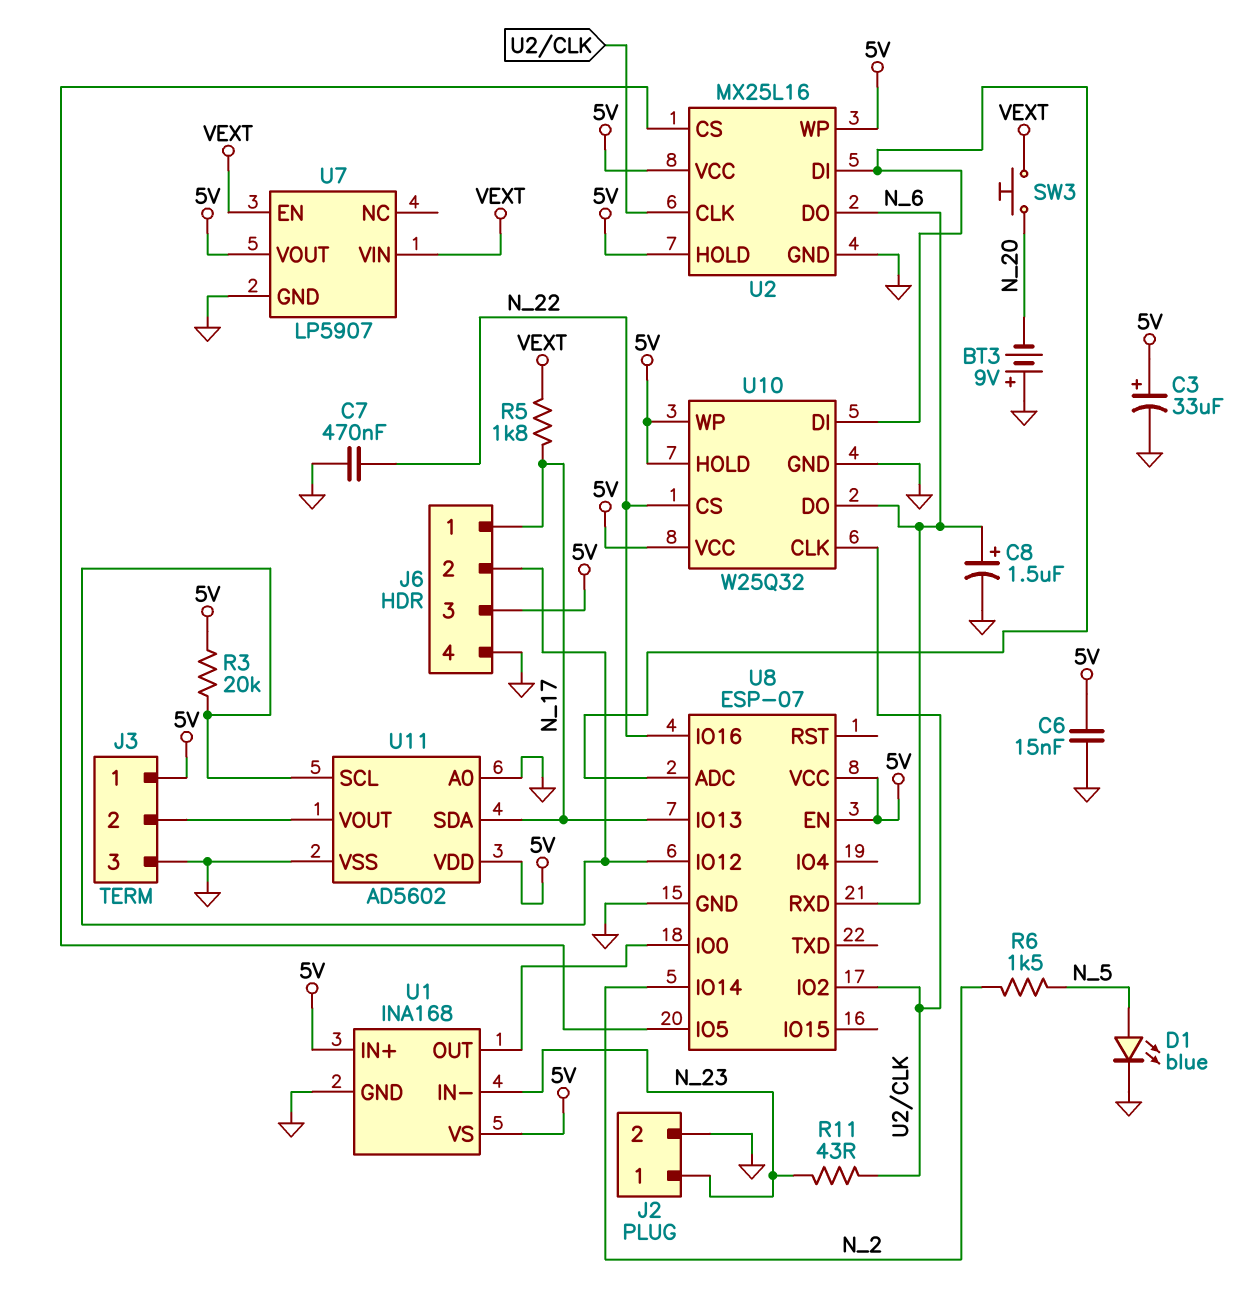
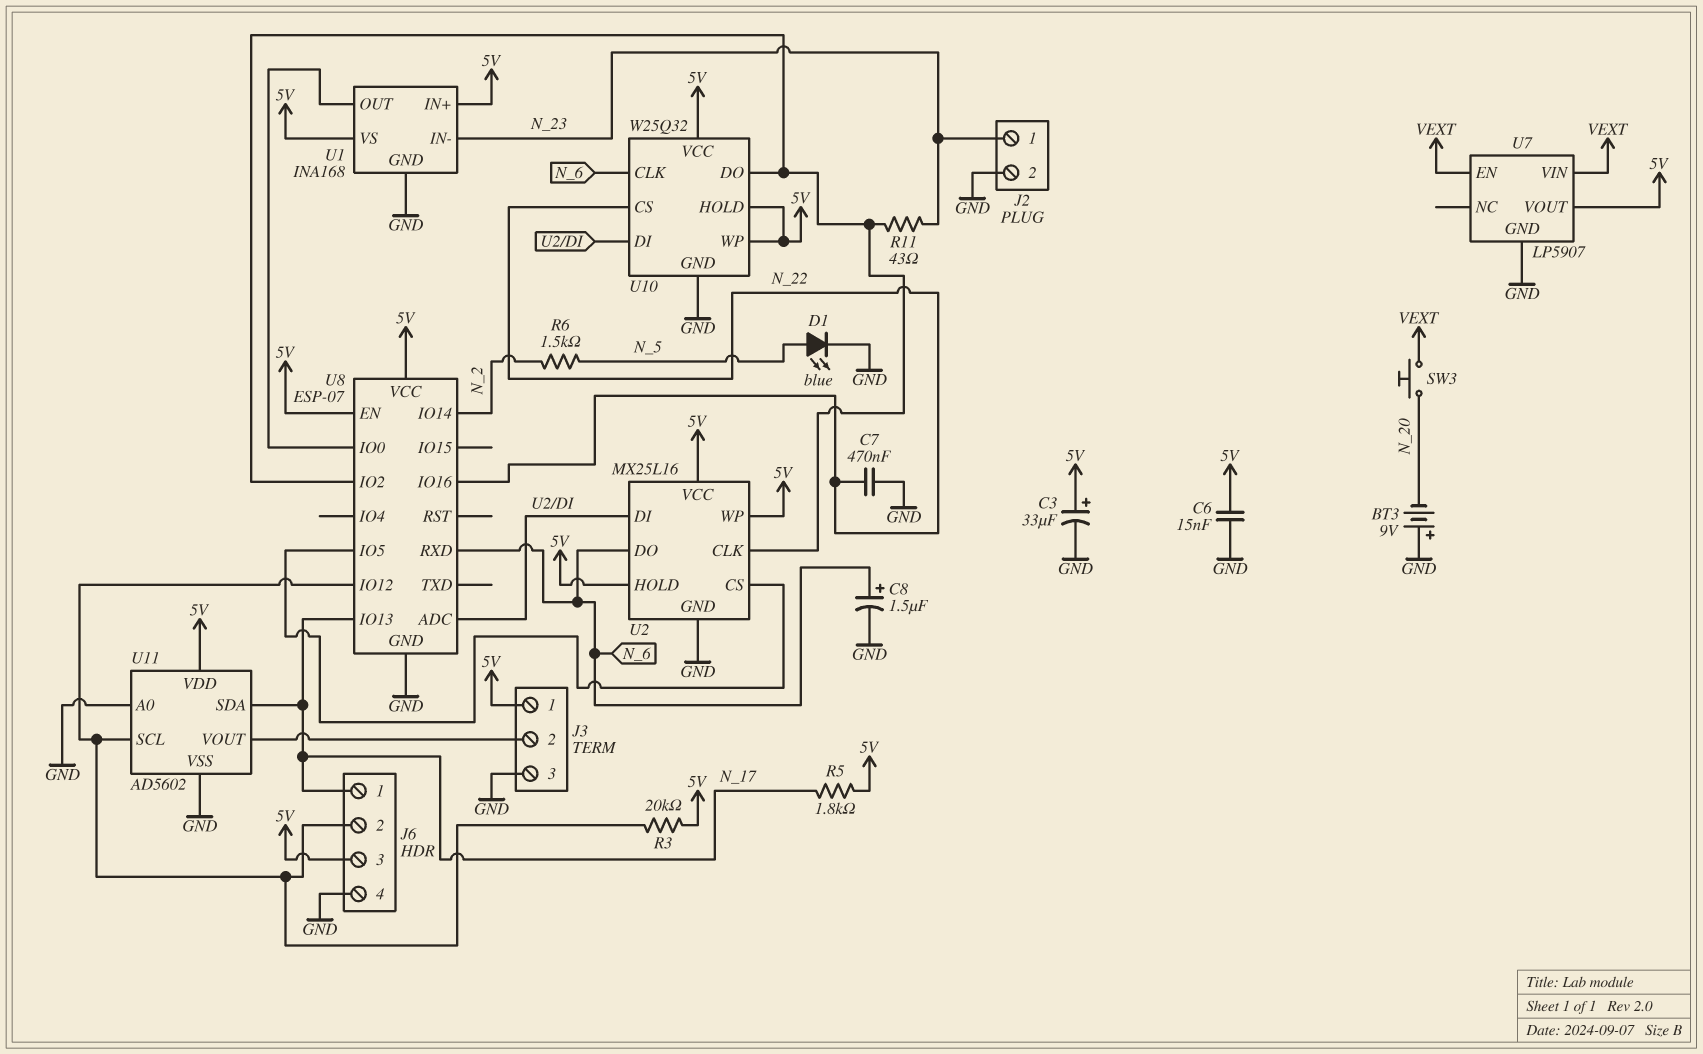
R5: 1.8k (N_17, VEXT) -> 1.8k (5V, N_17)
U10 pin CLK: U2/CLK -> N_6
U10 pin DO: N_6 -> U2/CLK

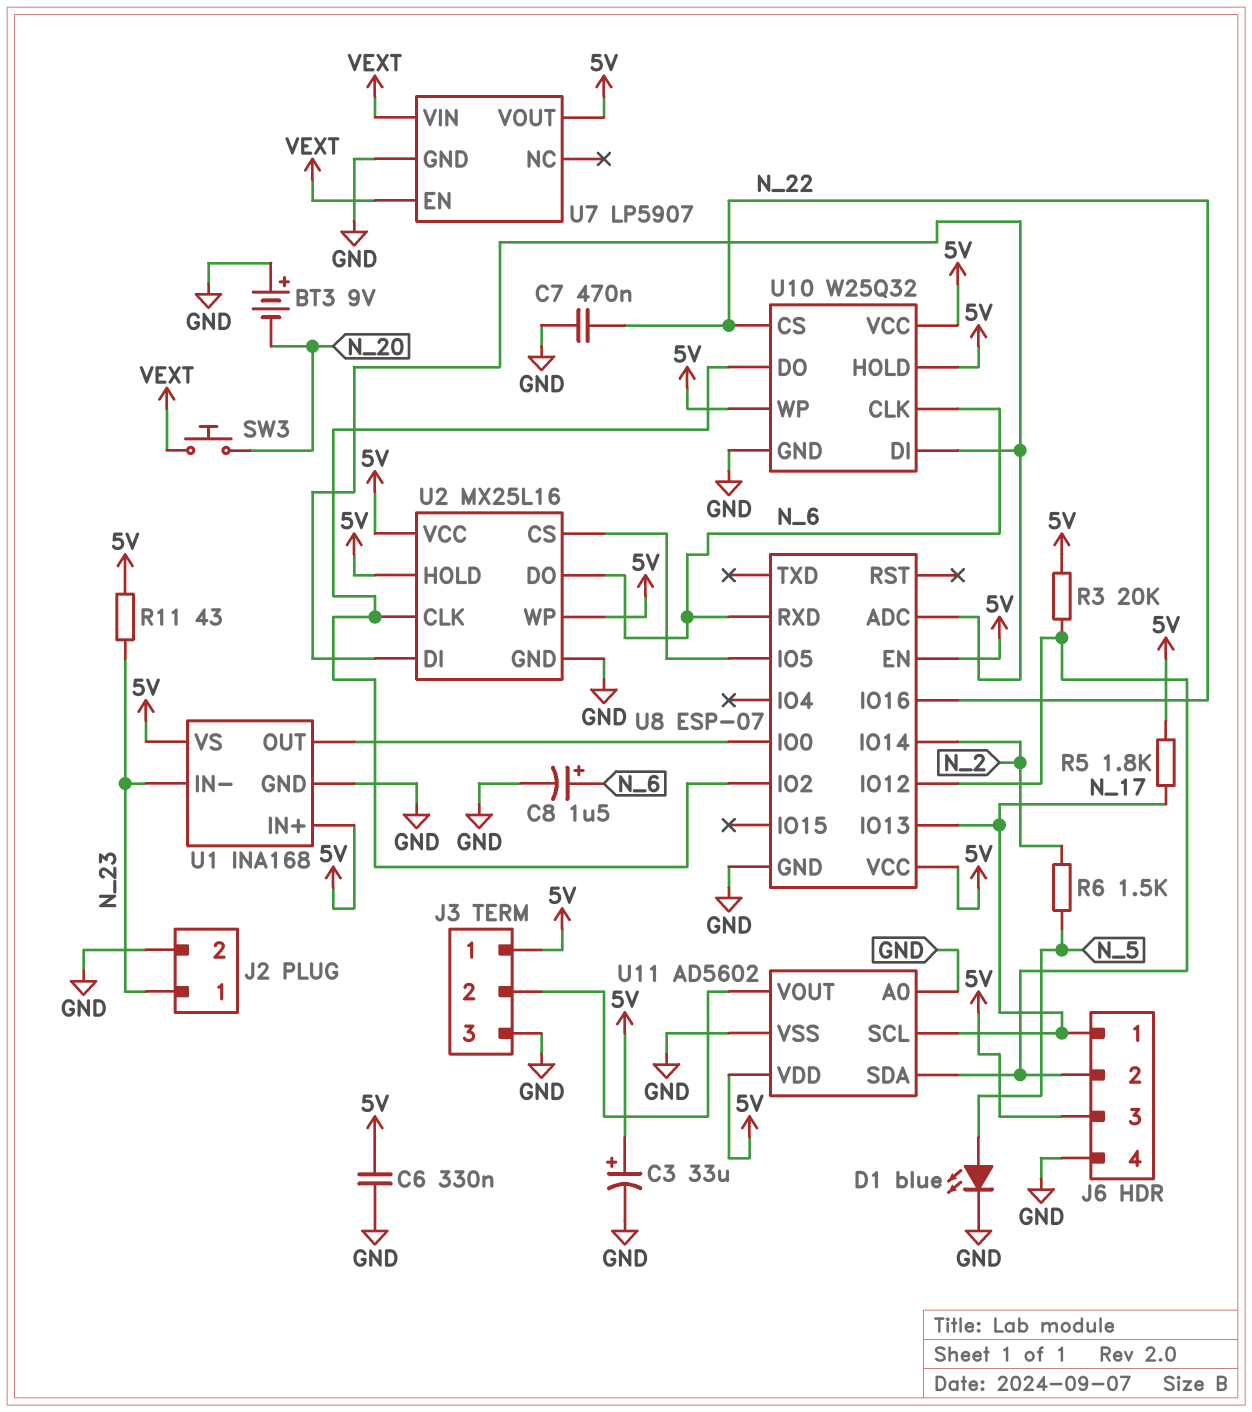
C6: 15nF (5V, GND) -> 330nF (5V, GND)
R11: 43 (N_23, U2/CLK) -> 43 (5V, N_23)
U11 pin SCL: J6/2 -> N_17
U11 pin SDA: N_17 -> J6/2

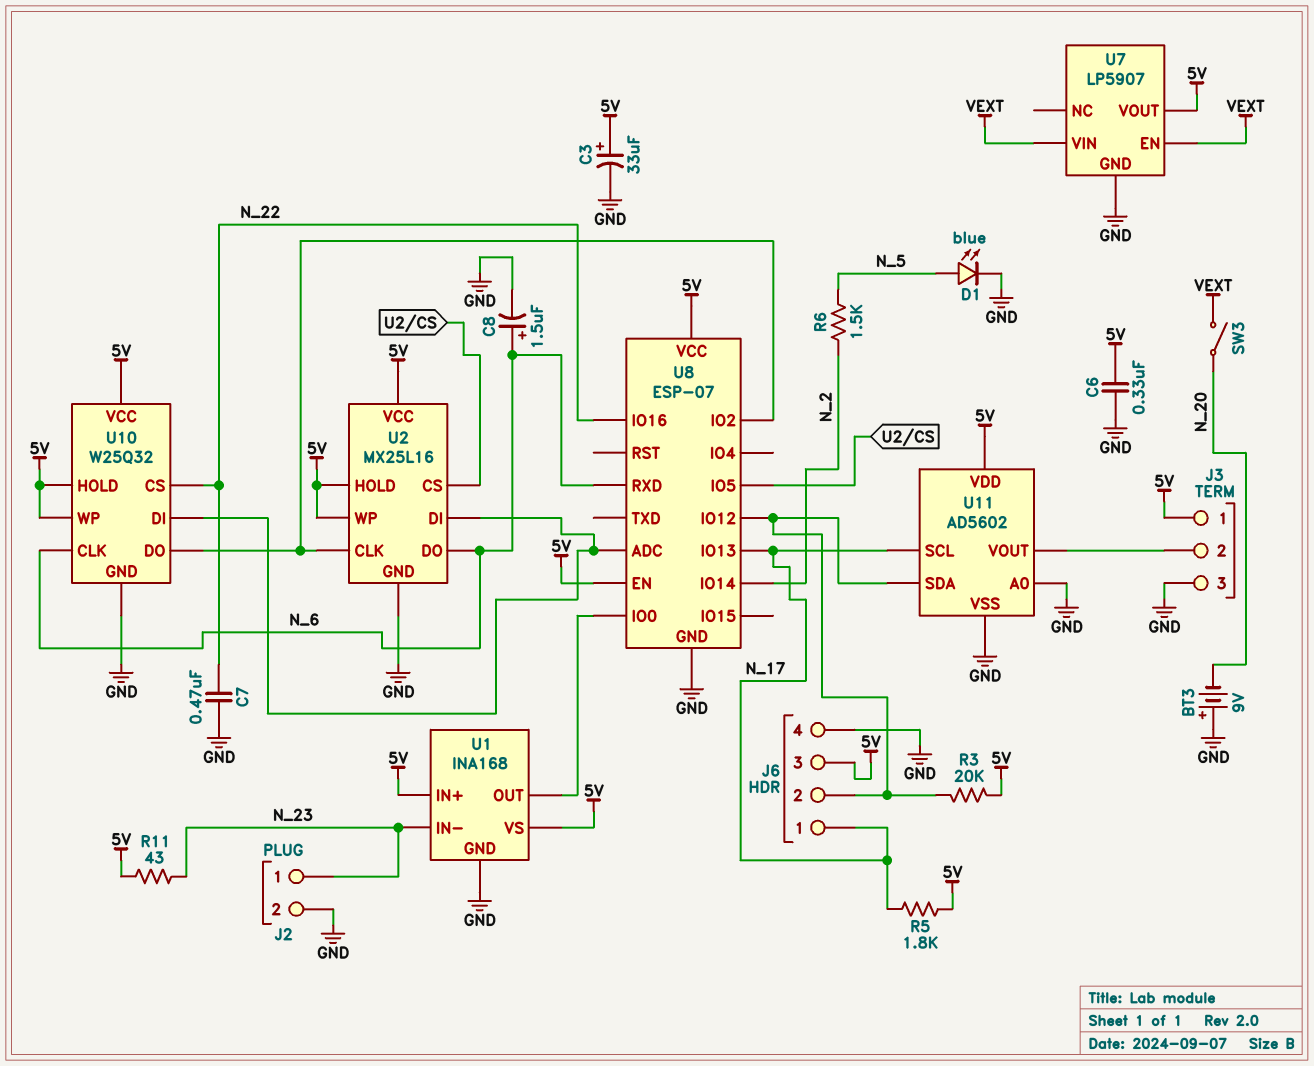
SW3: button (N_20, VEXT) -> switch (N_20, VEXT)

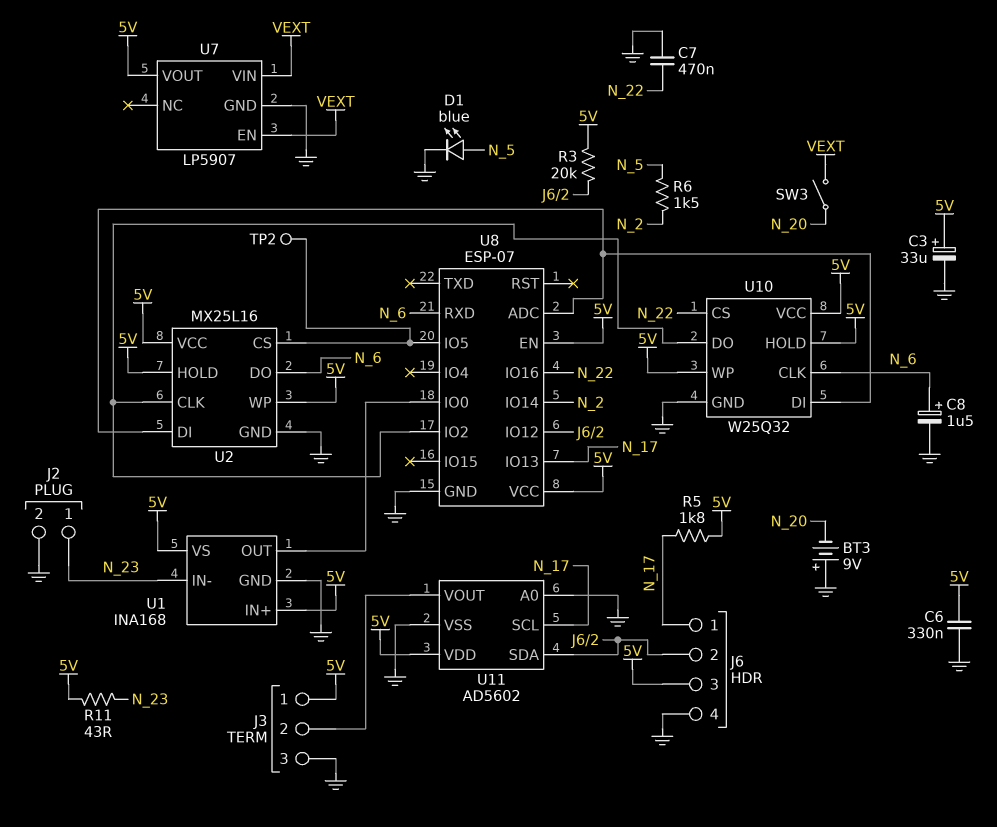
TP2: none -> test point (U2/CS)

